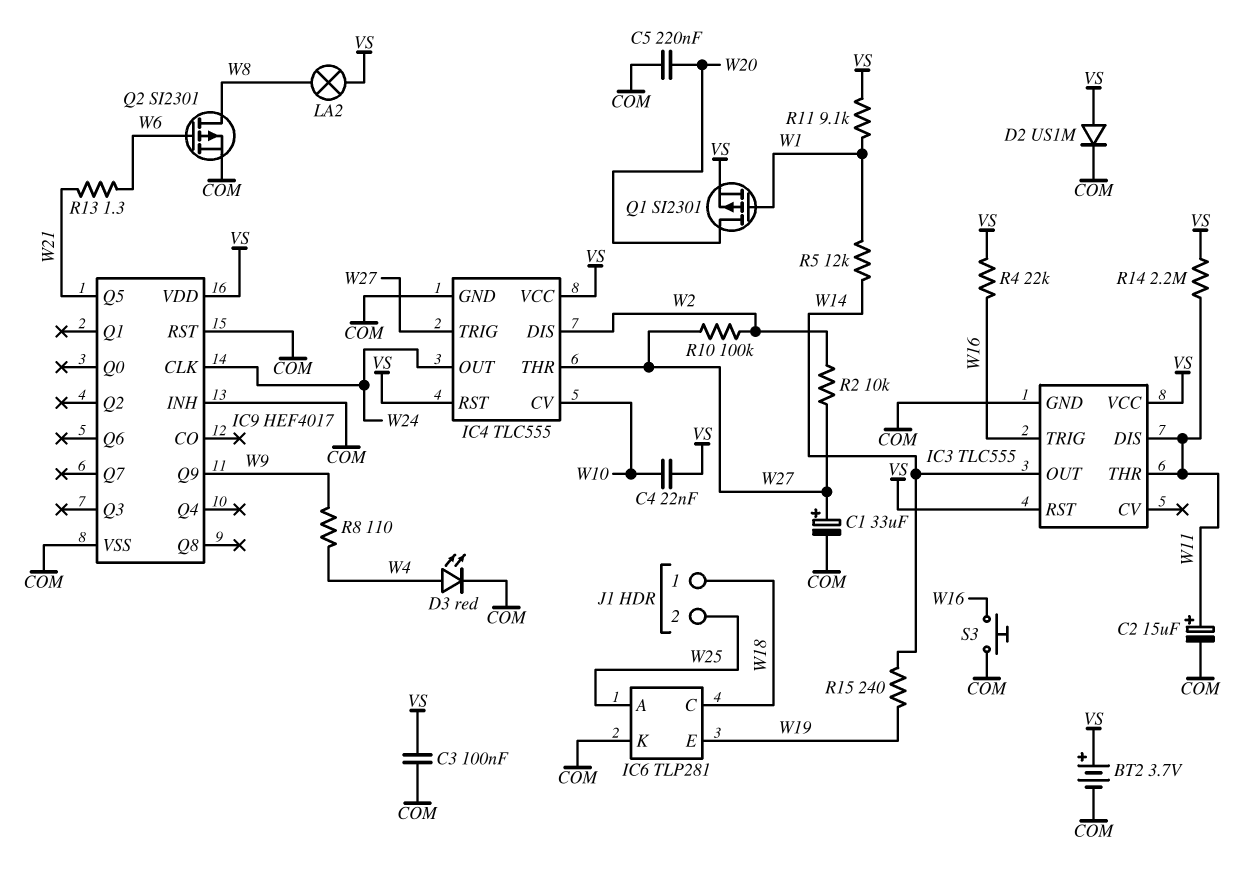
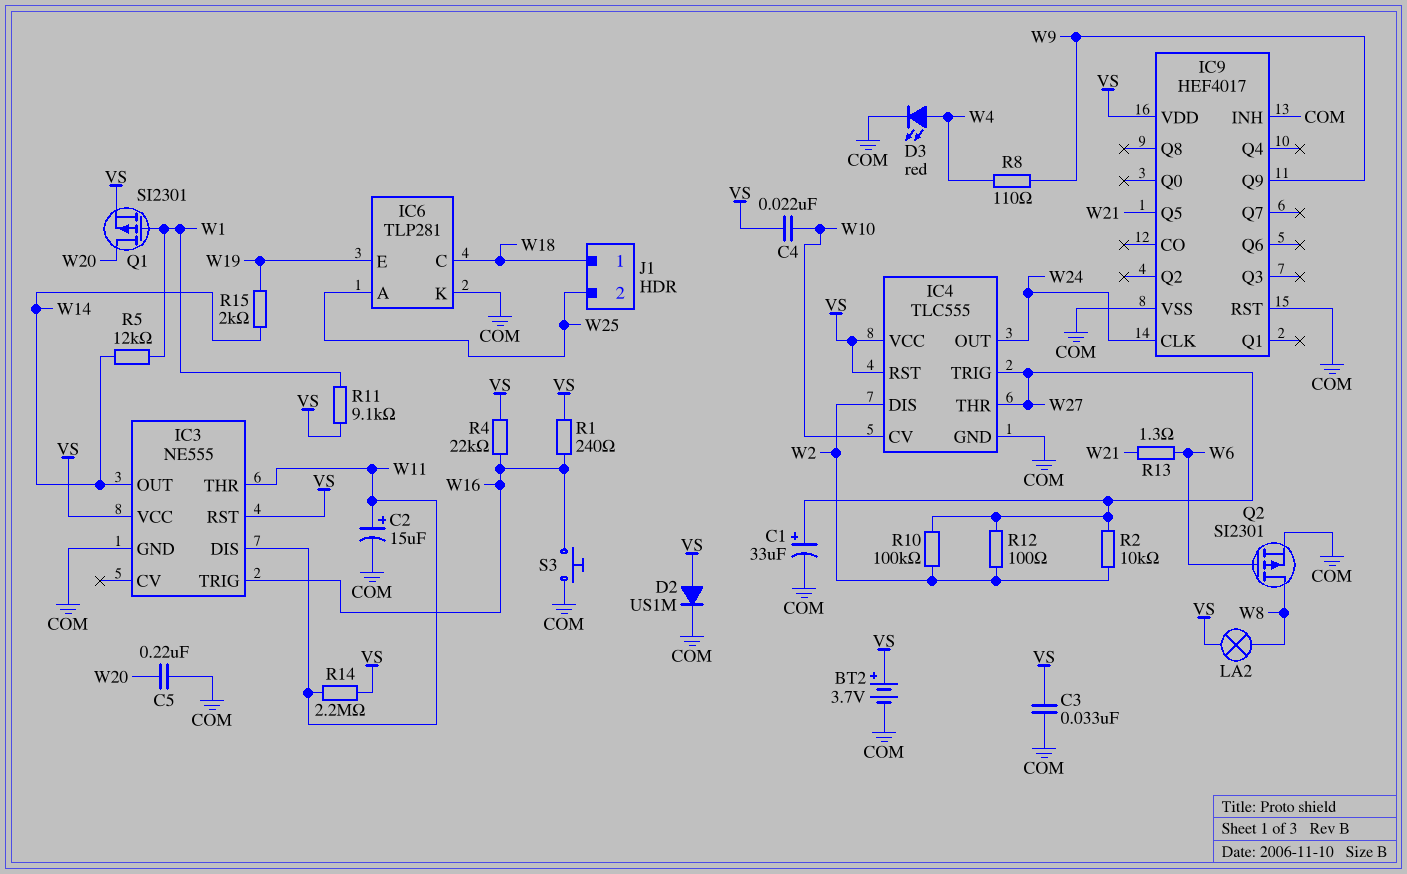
C3: 100nF (COM, VS) -> 33nF (COM, VS)
IC3: TLC555 -> NE555
R1: none -> 240 (VS, W16)
R12: none -> 100 (W2, W27)
R15: 240 (W14, W19) -> 2k (W14, W19)

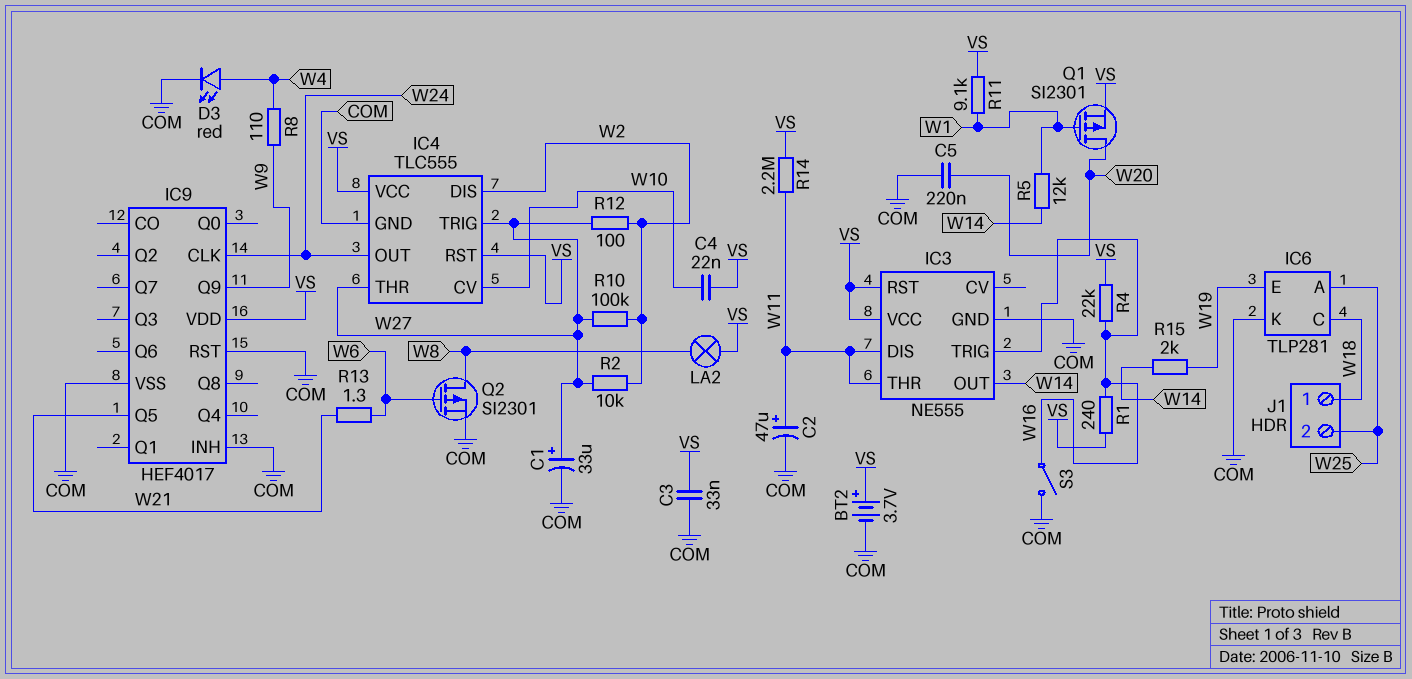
C2: 15uF (plus W11, minus COM) -> 47uF (plus W11, minus COM)
D2: diode US1M (A VS, K COM) -> none
S3: button (COM, W16) -> switch (COM, W16)

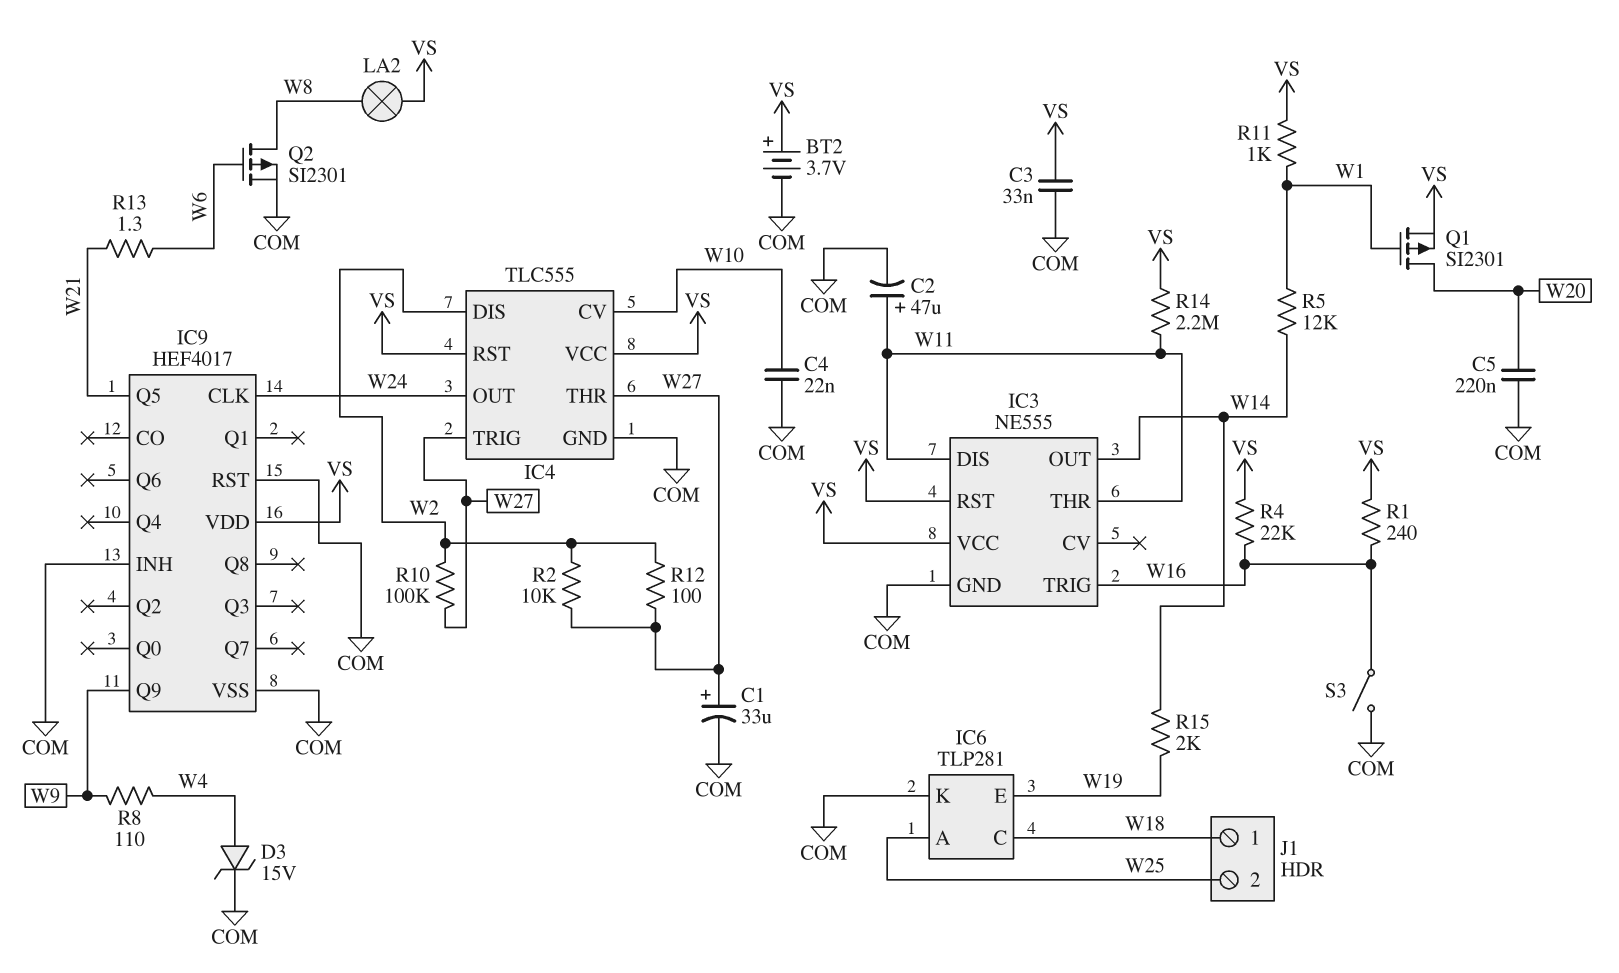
C4: 22nF (VS, W10) -> 22nF (COM, W10)
D3: LED red (A W4, K COM) -> zener 15V (A W4, K COM)
R11: 9.1k (VS, W1) -> 1k (VS, W1)

